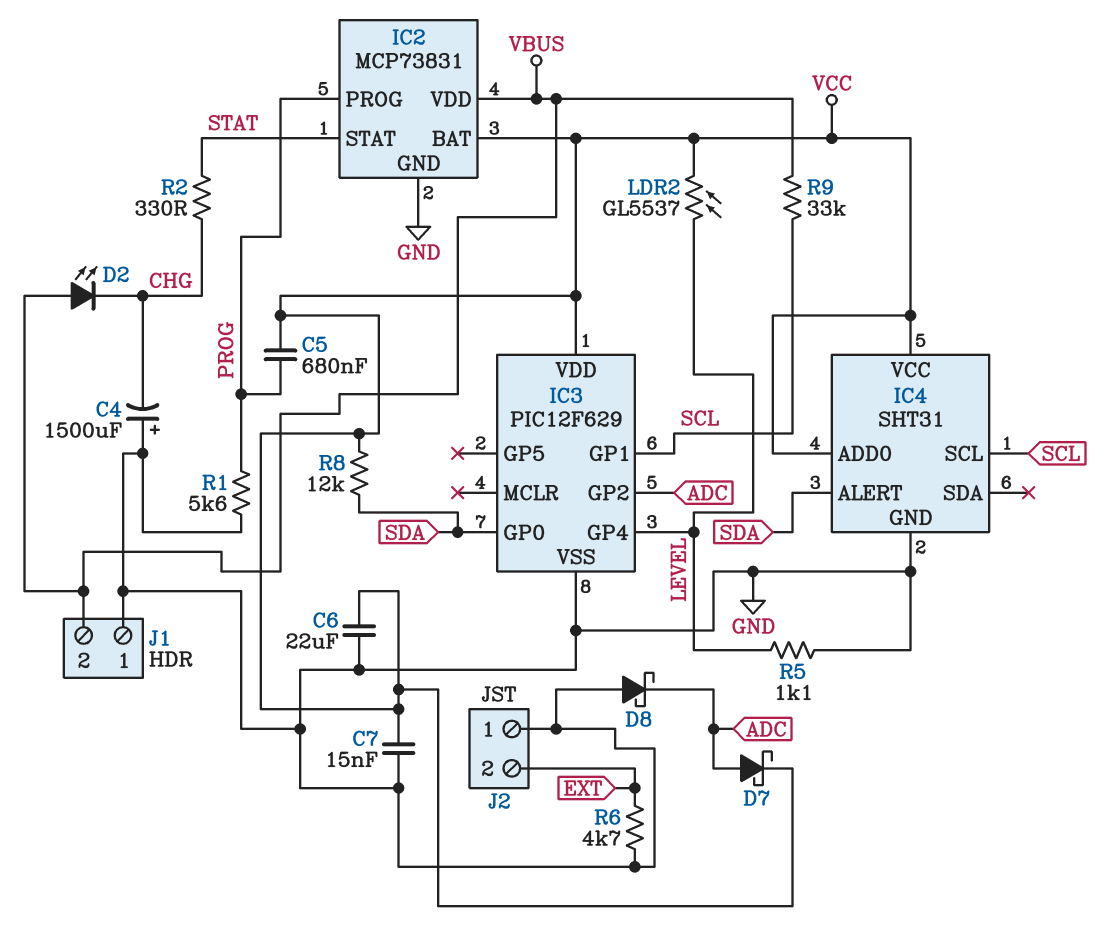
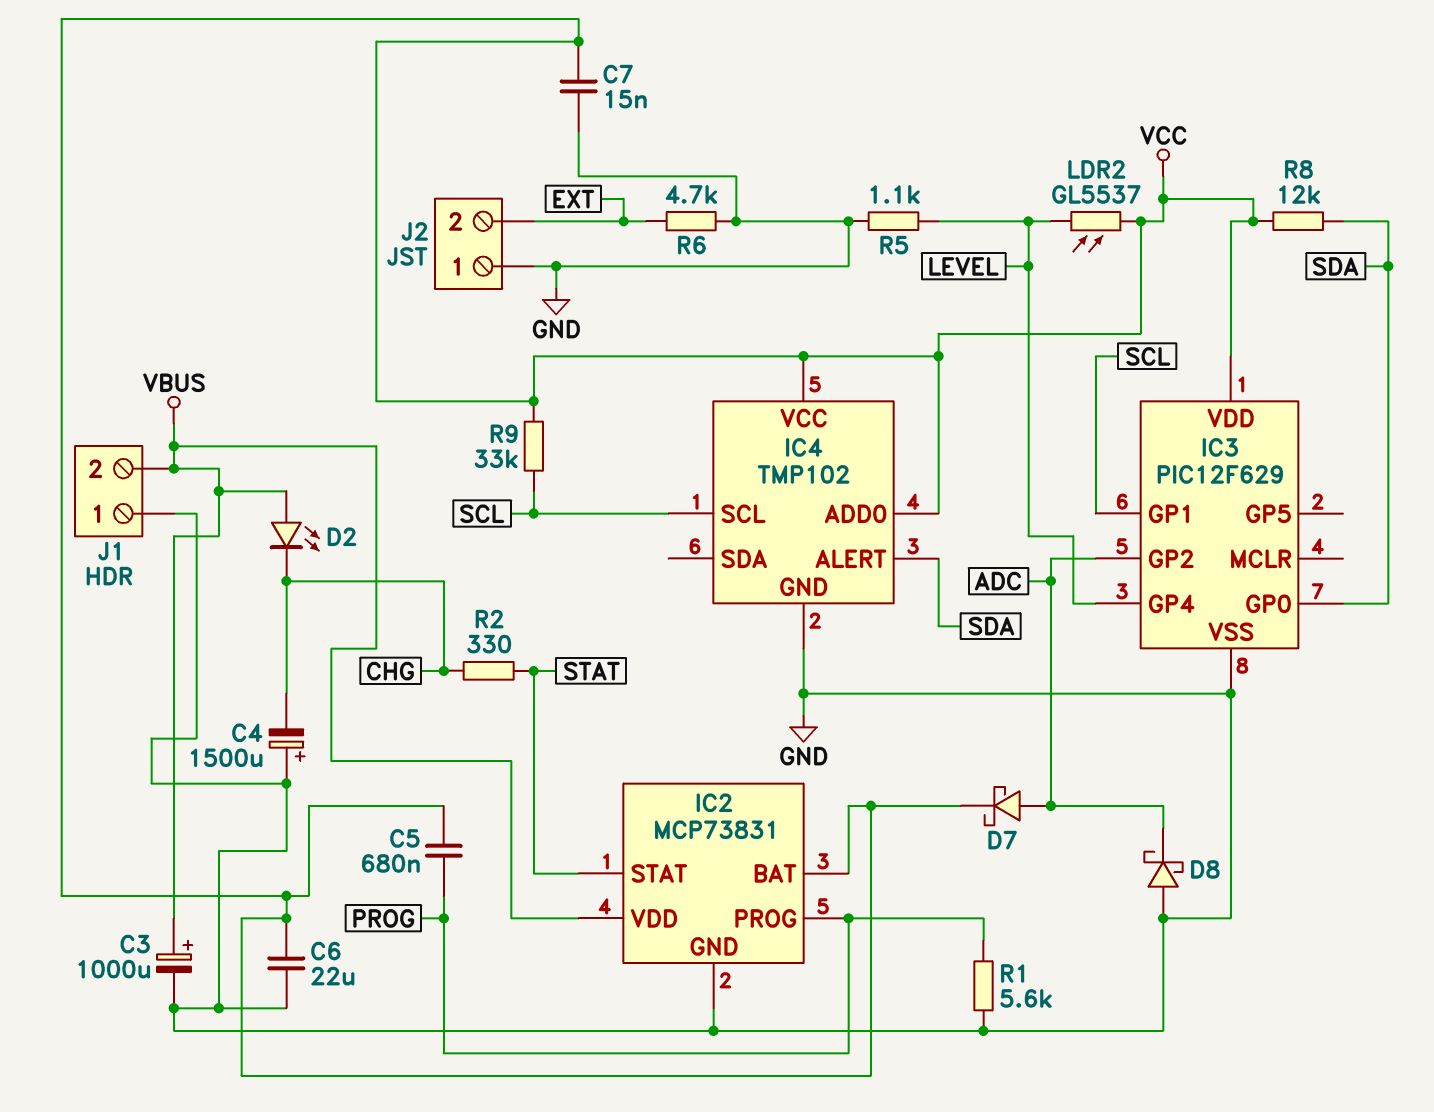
C3: none -> 1000uF (plus VBUS, minus GND)
IC4: SHT31 -> TMP102
R9: 33k (SCL, VBUS) -> 33k (SCL, VCC)

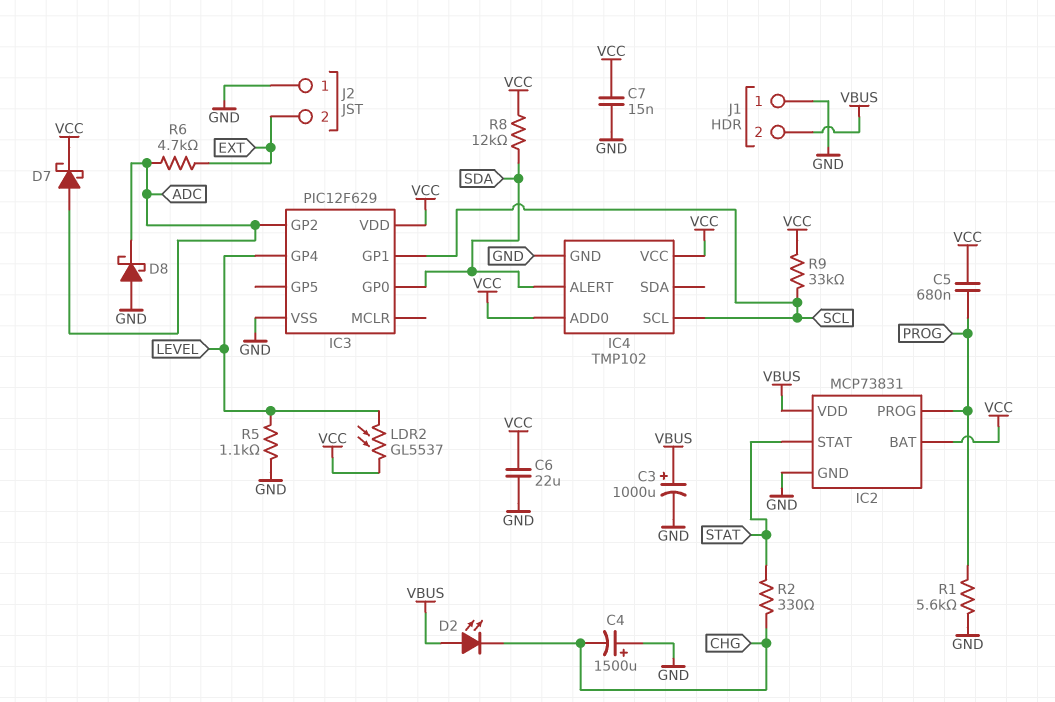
R6: 4.7k (EXT, GND) -> 4.7k (ADC, EXT)

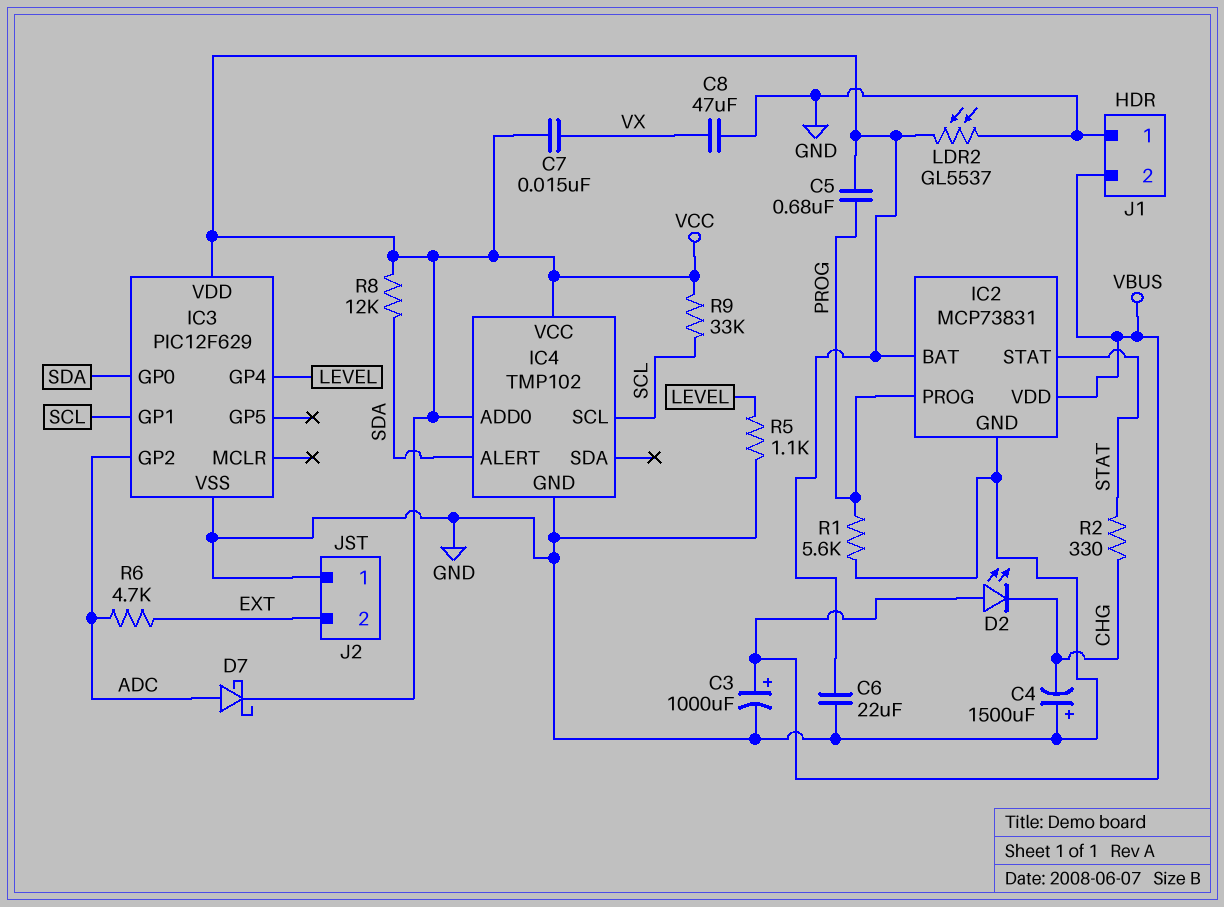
C7: 15nF (GND, VCC) -> 15nF (VCC, VX)
C8: none -> 47uF (GND, VX)
D8: schottky (A GND, K ADC) -> none
LDR2: GL5537 (LEVEL, VCC) -> GL5537 (GND, VCC)

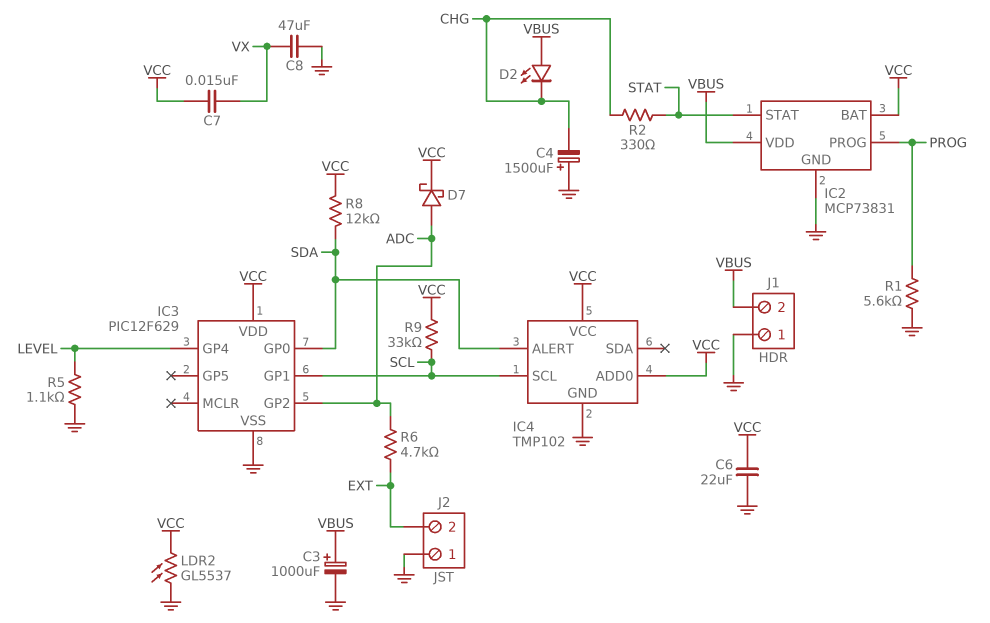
C5: 680nF (PROG, VCC) -> none

